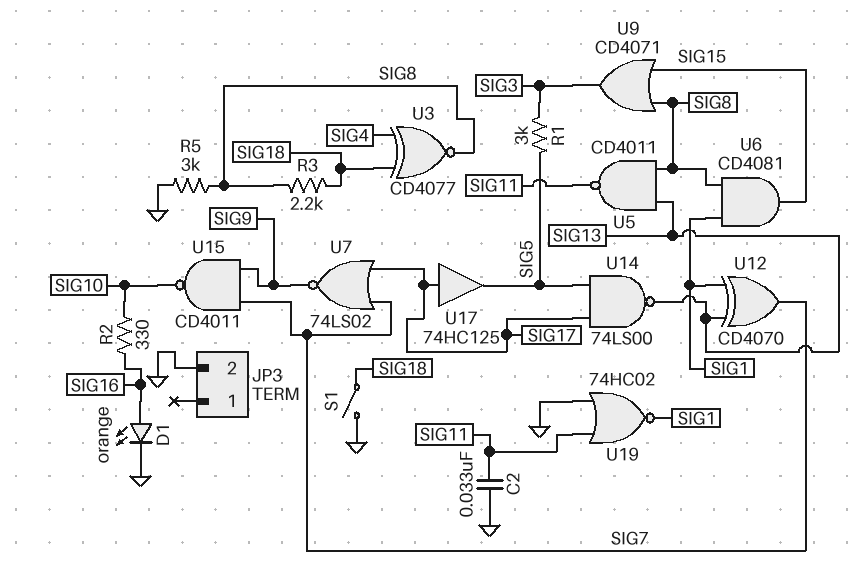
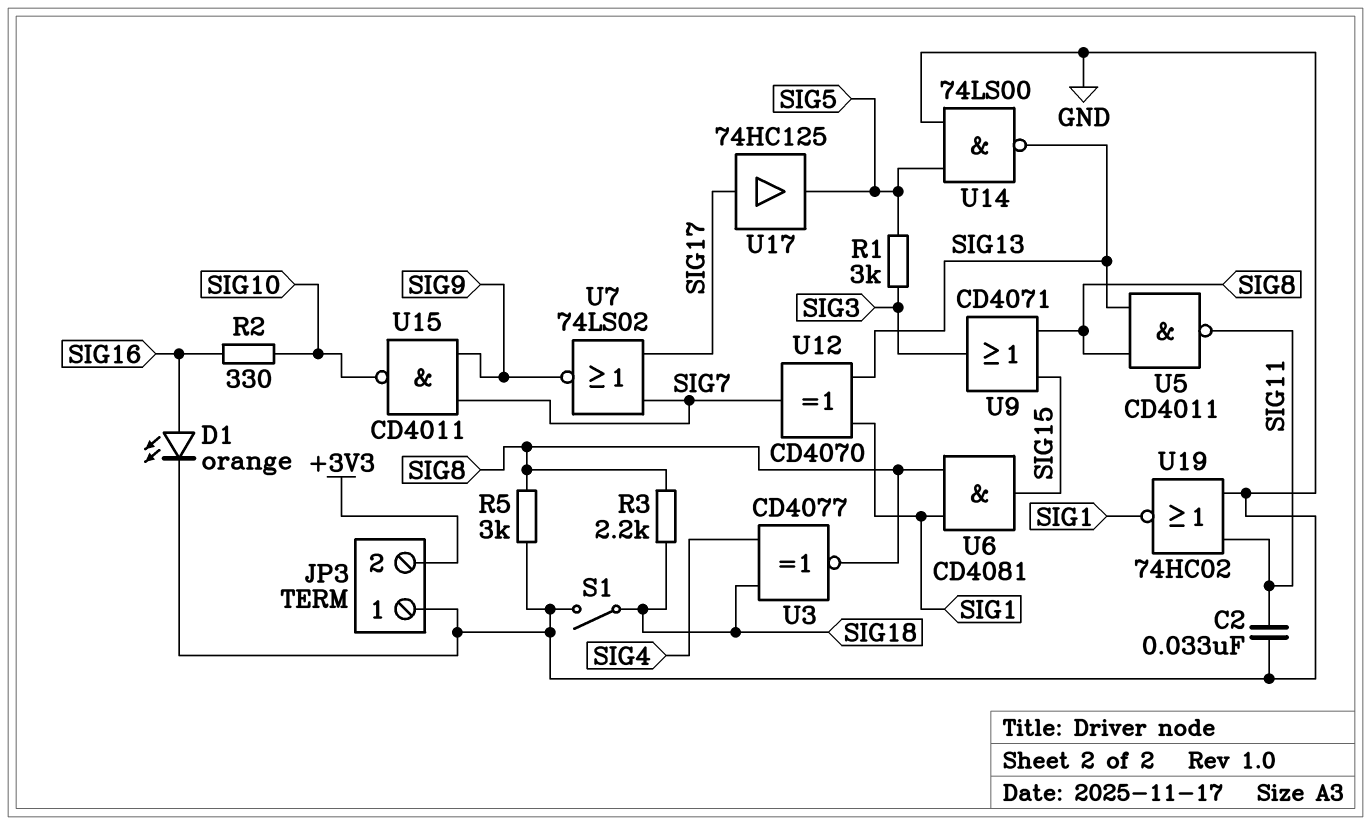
JP3 pin 1: none -> GND
JP3 pin 2: GND -> +3V3
U14: NAND 74LS00 (in SIG5, in SIG17, out SIG13) -> NAND 74LS00 (in GND, in SIG5, out SIG13)

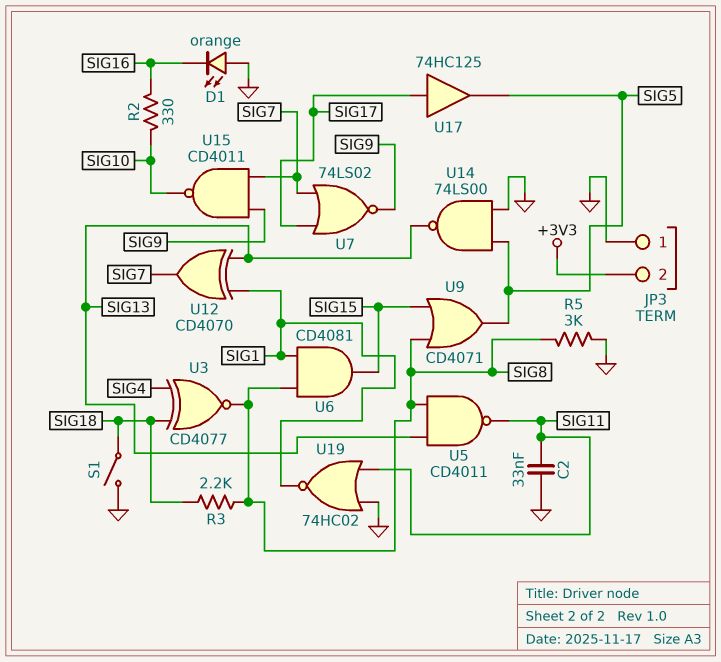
D1: LED orange (A SIG16, K GND) -> LED orange (A GND, K SIG16)
R1: 3k (SIG3, SIG5) -> none
U9: OR CD4071 (in SIG8, in SIG15, out SIG3) -> OR CD4071 (in SIG8, in SIG15, out SIG5)

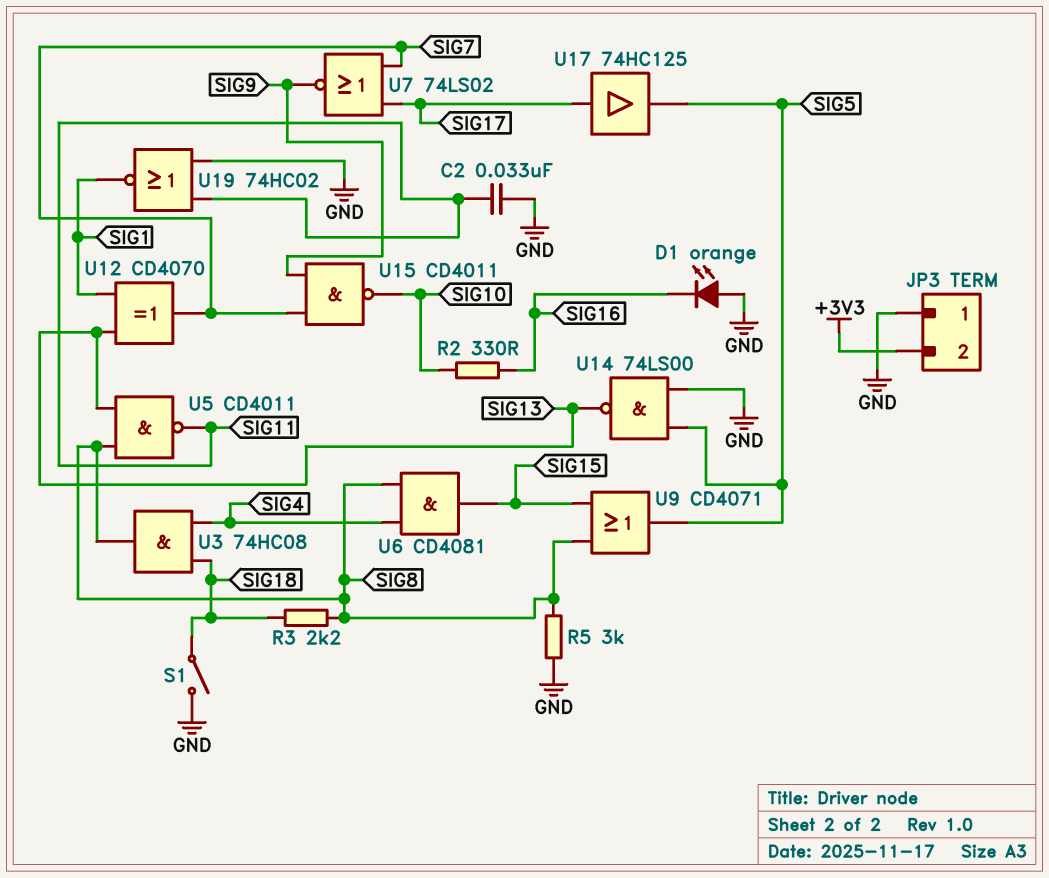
U3: XNOR CD4077 (in SIG4, in SIG18, out SIG8) -> AND 74HC08 (in SIG4, in SIG18, out SIG8)
U6: AND CD4081 (in SIG1, in SIG8, out SIG15) -> AND CD4081 (in SIG4, in SIG8, out SIG15)

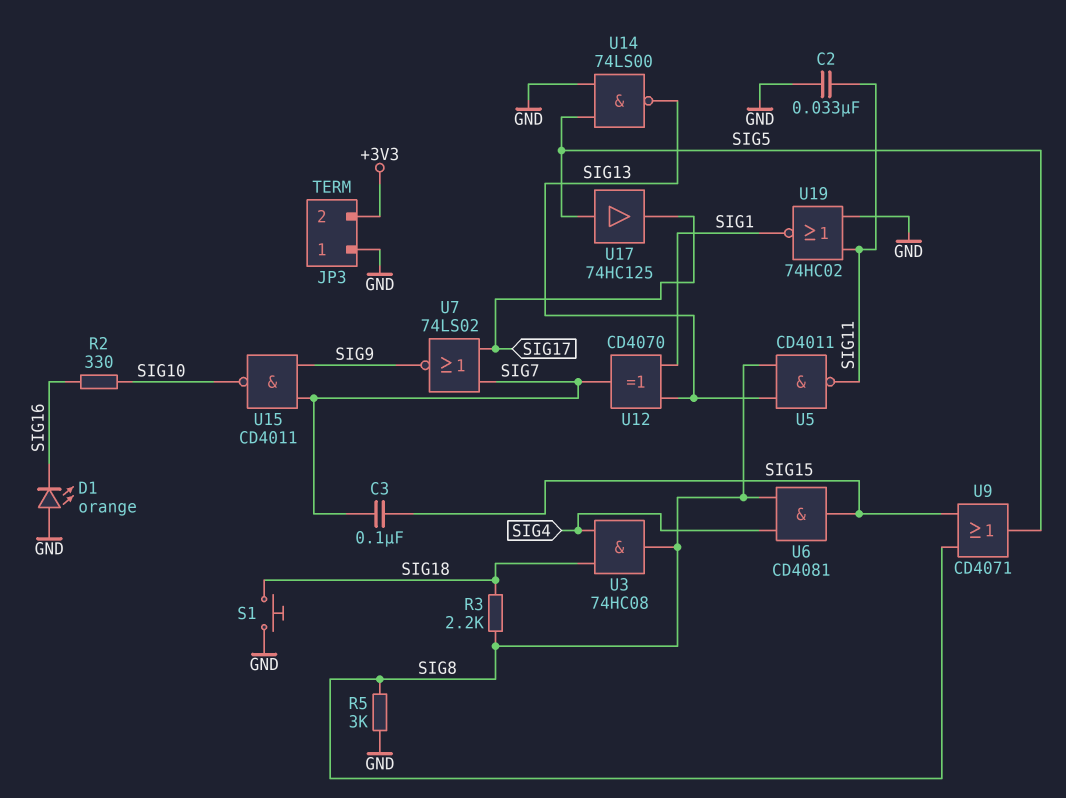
C3: none -> 100nF (SIG7, SIG15)
S1: switch (GND, SIG18) -> button (GND, SIG18)
U17: buffer 74HC125 (in SIG17, out SIG5) -> buffer 74HC125 (in SIG5, out SIG17)

